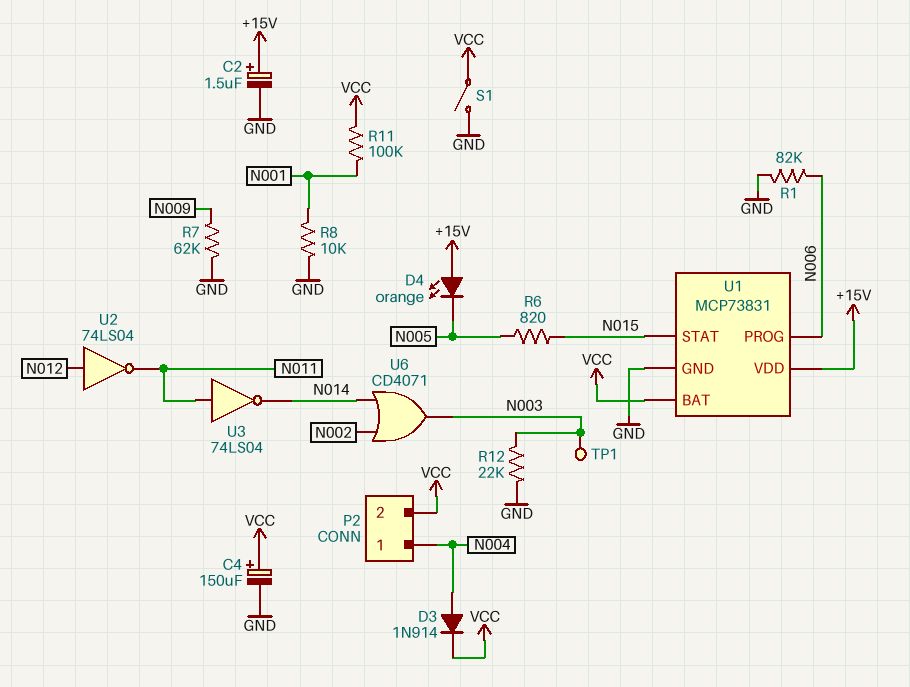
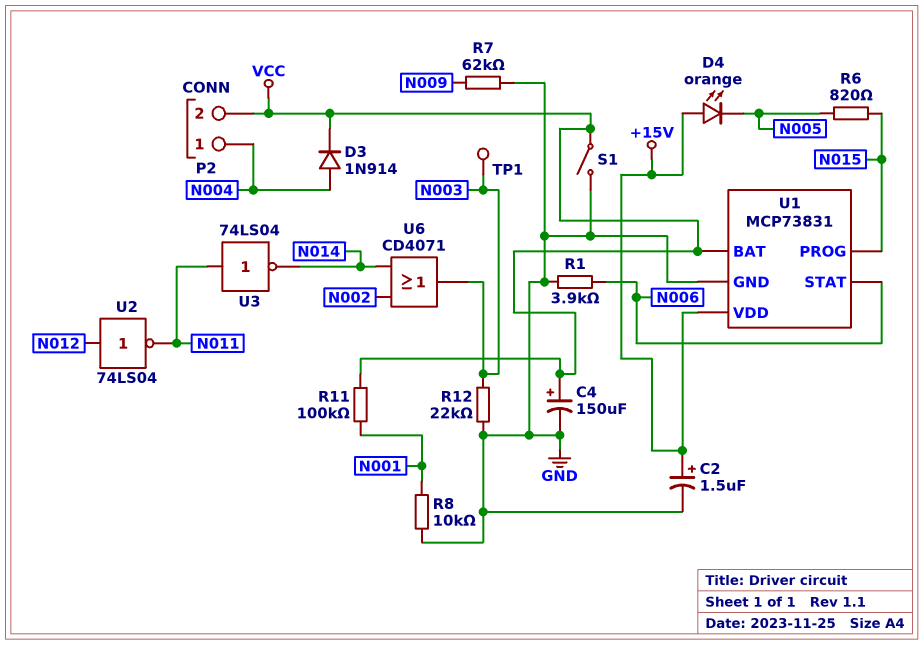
R1: 82k (GND, N006) -> 3.9k (GND, N006)
U1 pin PROG: N006 -> N015
U1 pin STAT: N015 -> N006

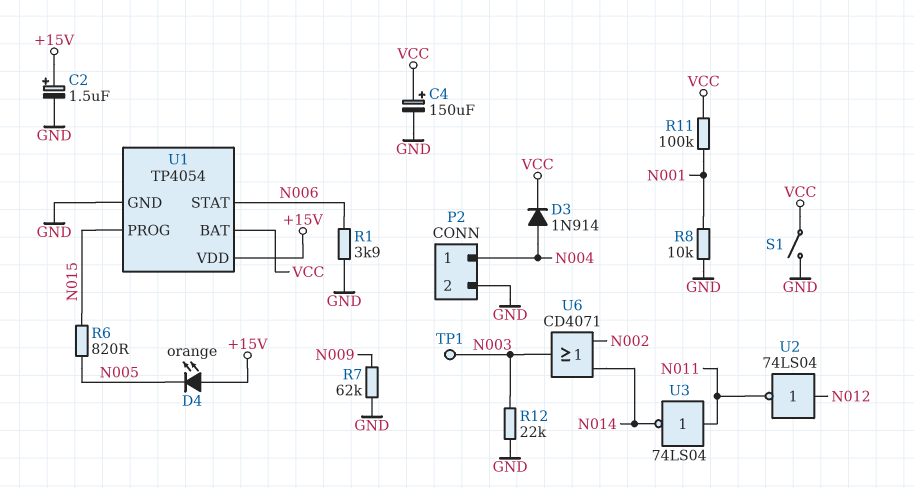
P2 pin 2: VCC -> GND
U1: MCP73831 -> TP4054

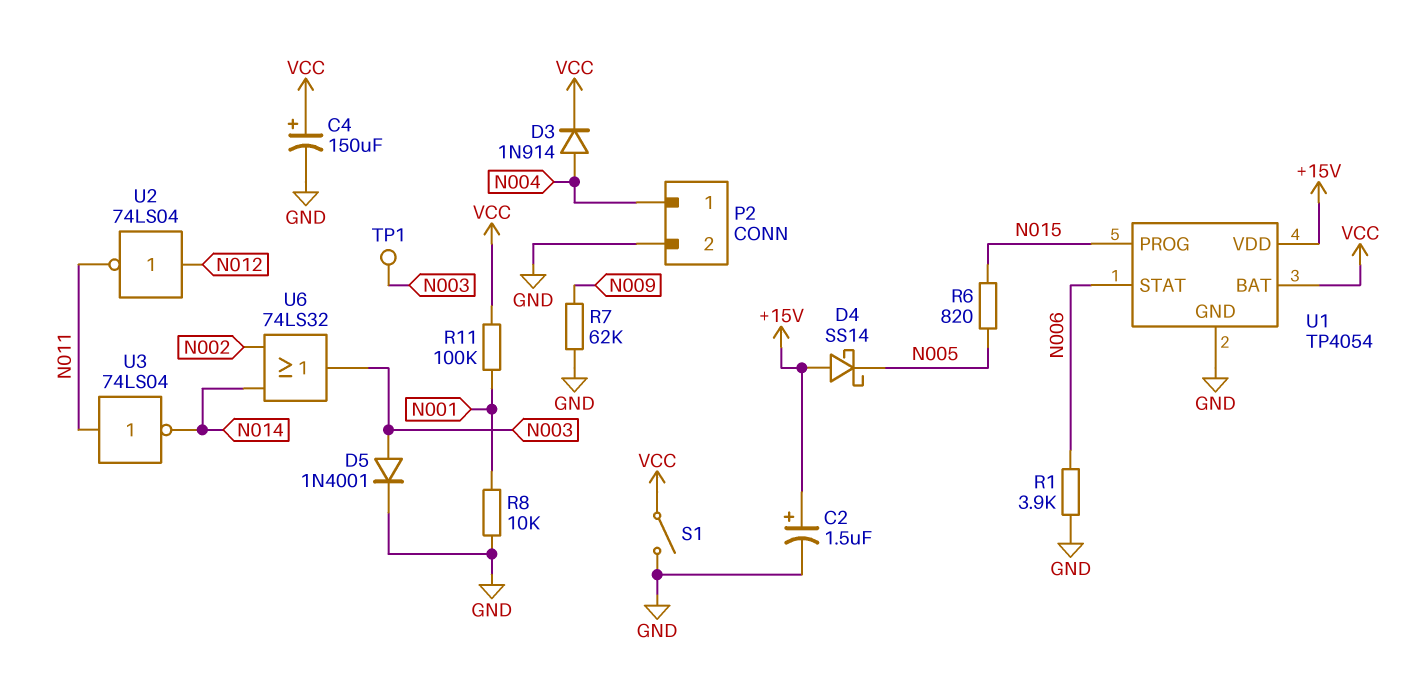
D4: LED orange (A +15V, K N005) -> schottky SS14 (A +15V, K N005)
D5: none -> diode 1N4001 (A N003, K GND)
R12: 22k (GND, N003) -> none
U6: OR CD4071 (in N002, in N014, out N003) -> OR 74LS32 (in N002, in N014, out N003)

